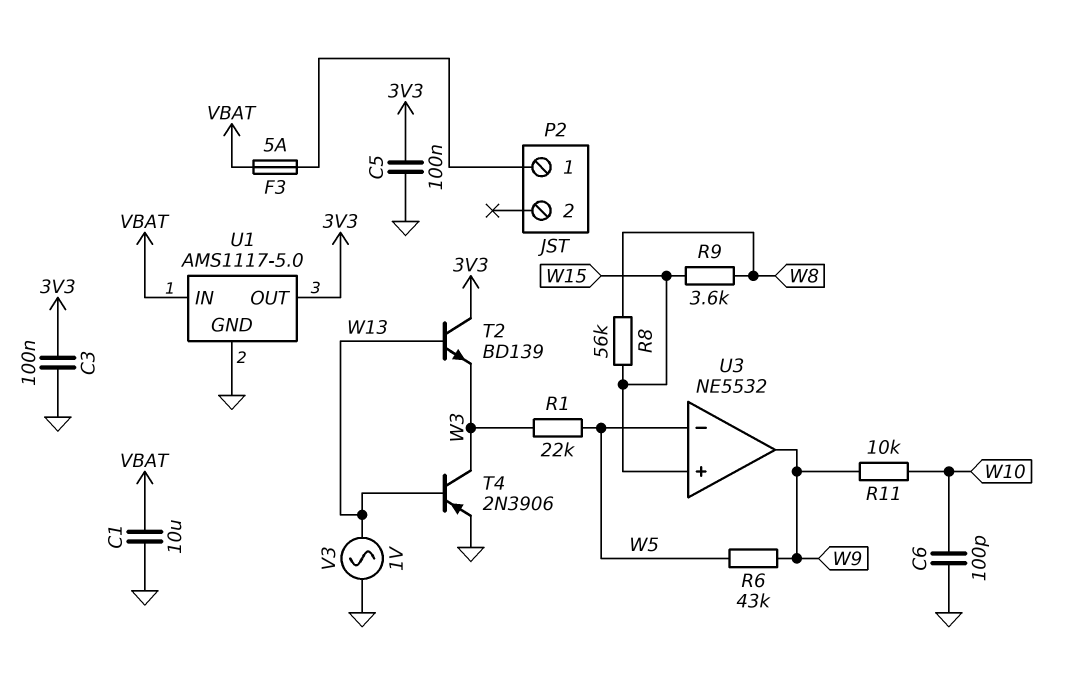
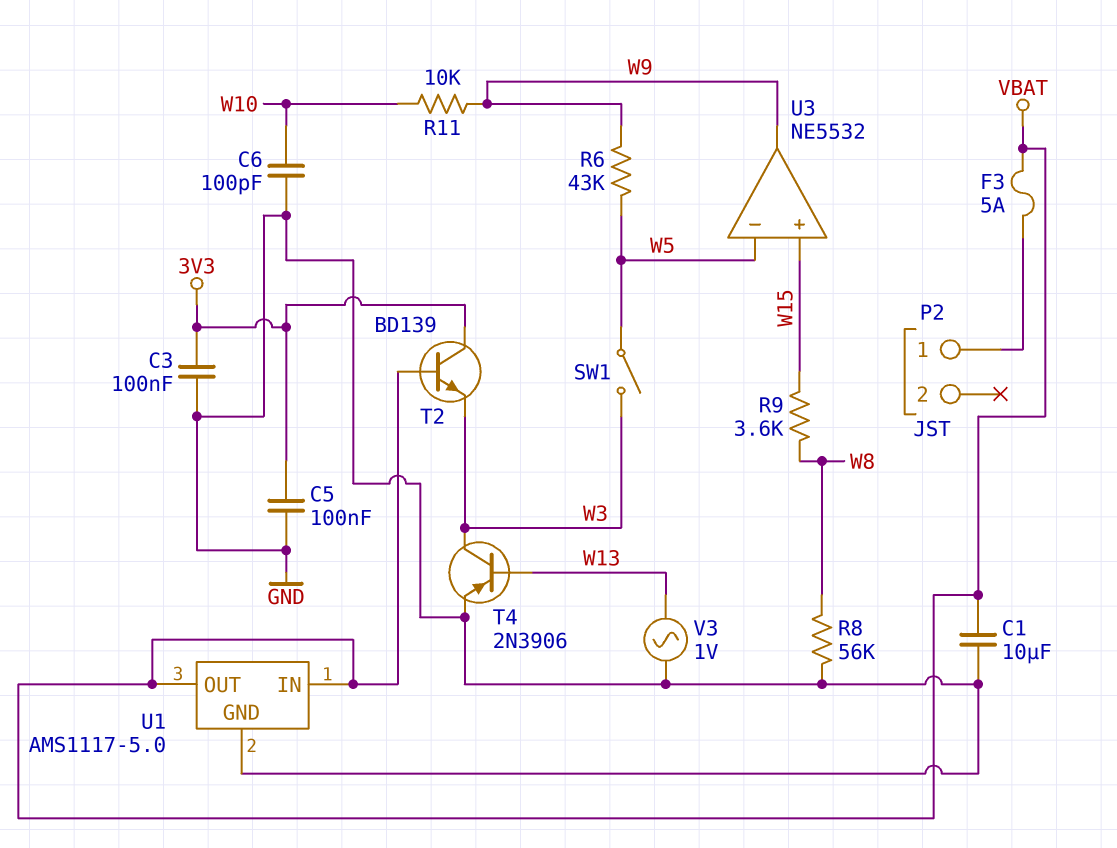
R1: 22k (W3, W5) -> none
R8: 56k (W8, W15) -> 56k (GND, W8)
SW1: none -> switch (W3, W5)
T2: NPN BD139 (B W13, C 3V3, E W3) -> NPN BD139 (B VBAT, C 3V3, E W3)
U1 pin OUT: 3V3 -> VBAT

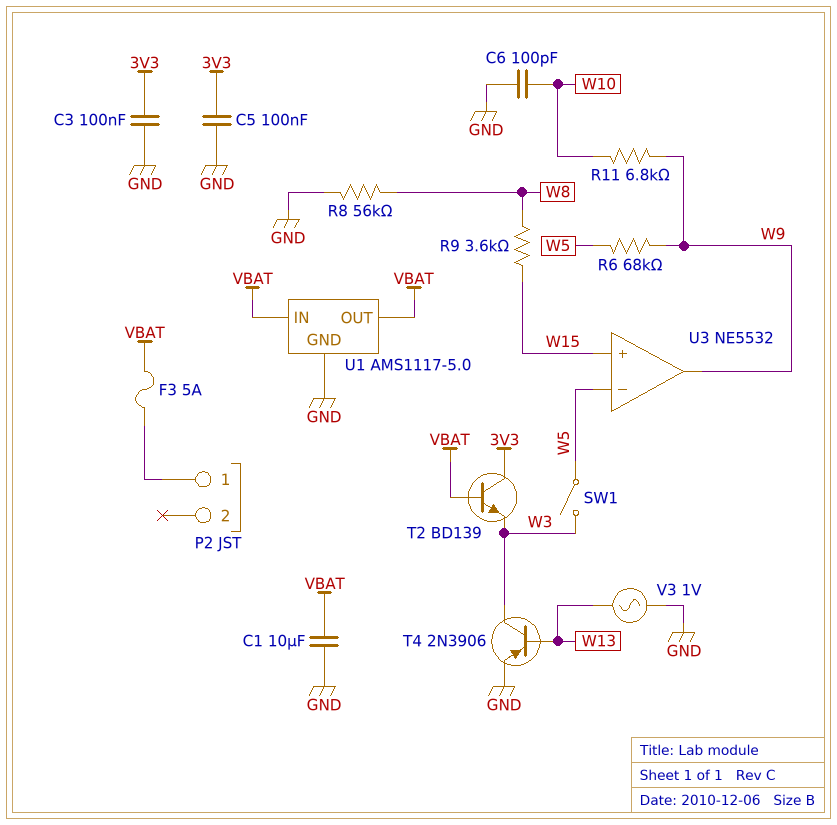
R6: 43k (W5, W9) -> 68k (W5, W9)
R11: 10k (W9, W10) -> 6.8k (W9, W10)

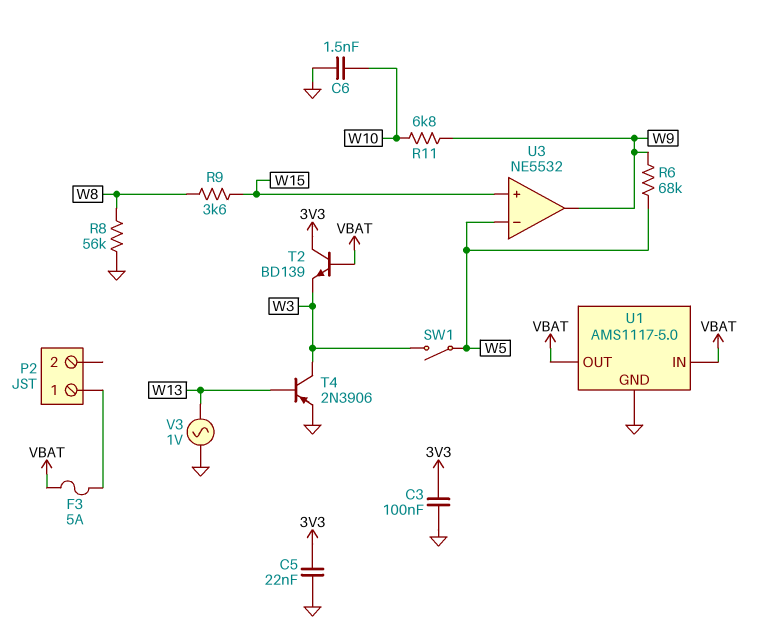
C1: 10uF (GND, VBAT) -> none
C5: 100nF (3V3, GND) -> 22nF (3V3, GND)
C6: 100pF (GND, W10) -> 1.5nF (GND, W10)

